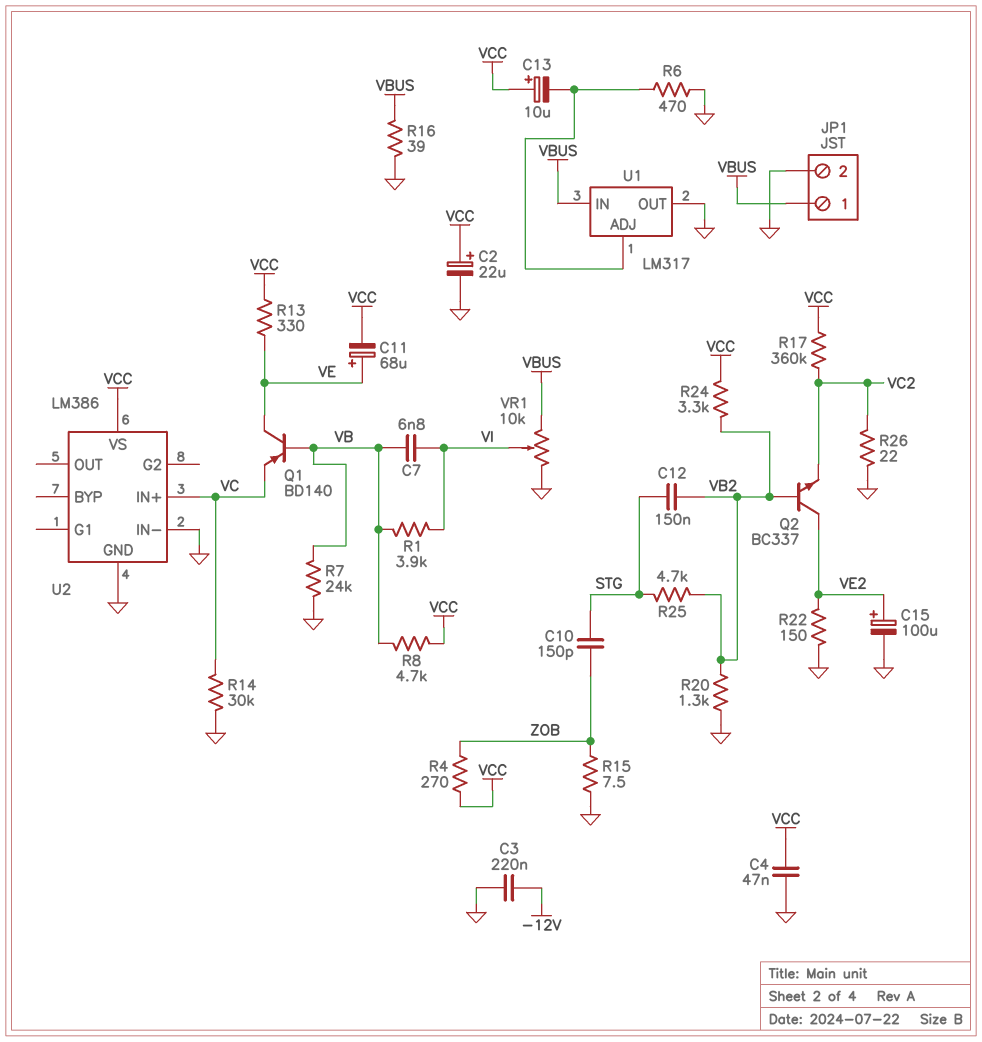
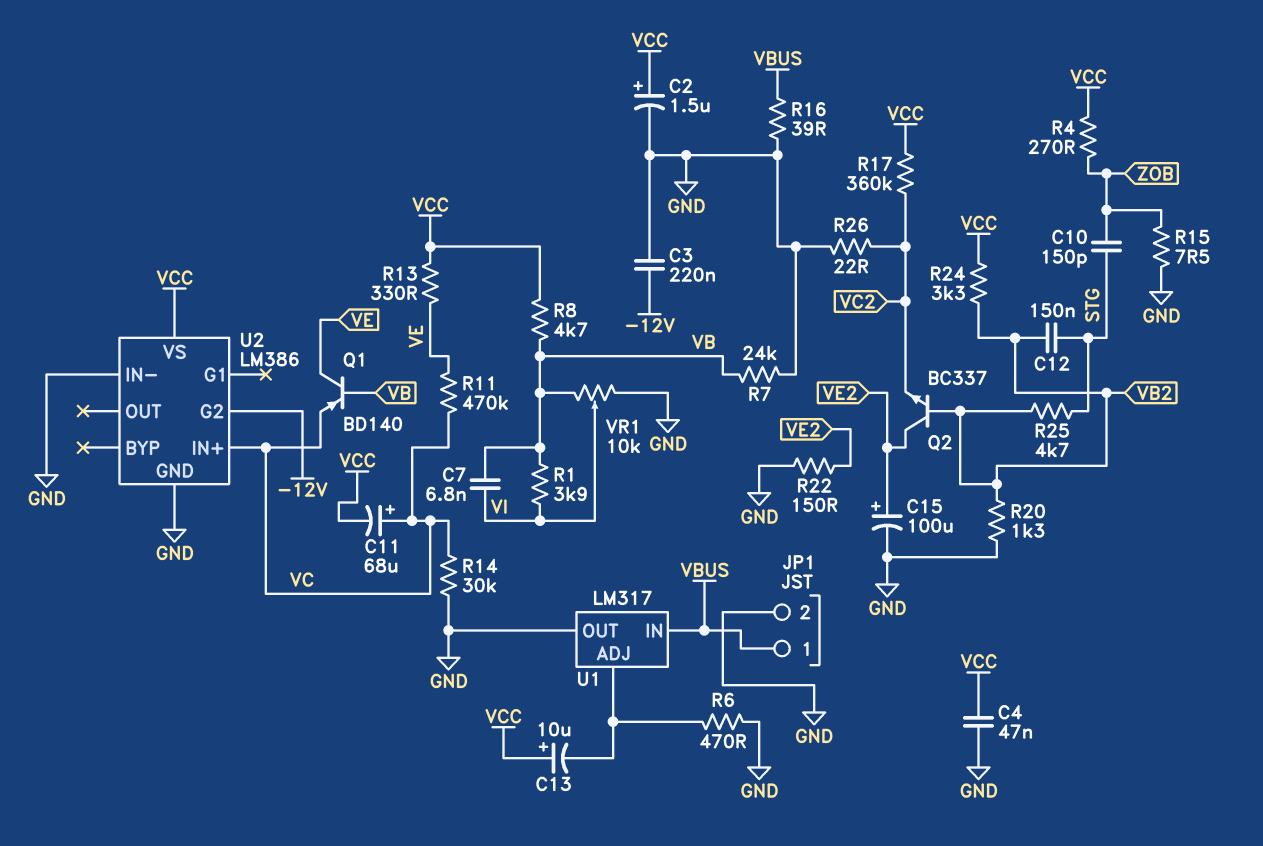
C2: 22uF (plus VCC, minus GND) -> 1.5uF (plus VCC, minus GND)
C11: 68uF (plus VE, minus VCC) -> 68uF (plus VC, minus VCC)
R11: none -> 470k (VC, VE)
U2 pin G2: none -> -12V
VR1: 10k (GND, VBUS, wiper VI) -> 10k (GND, VB, wiper VI)

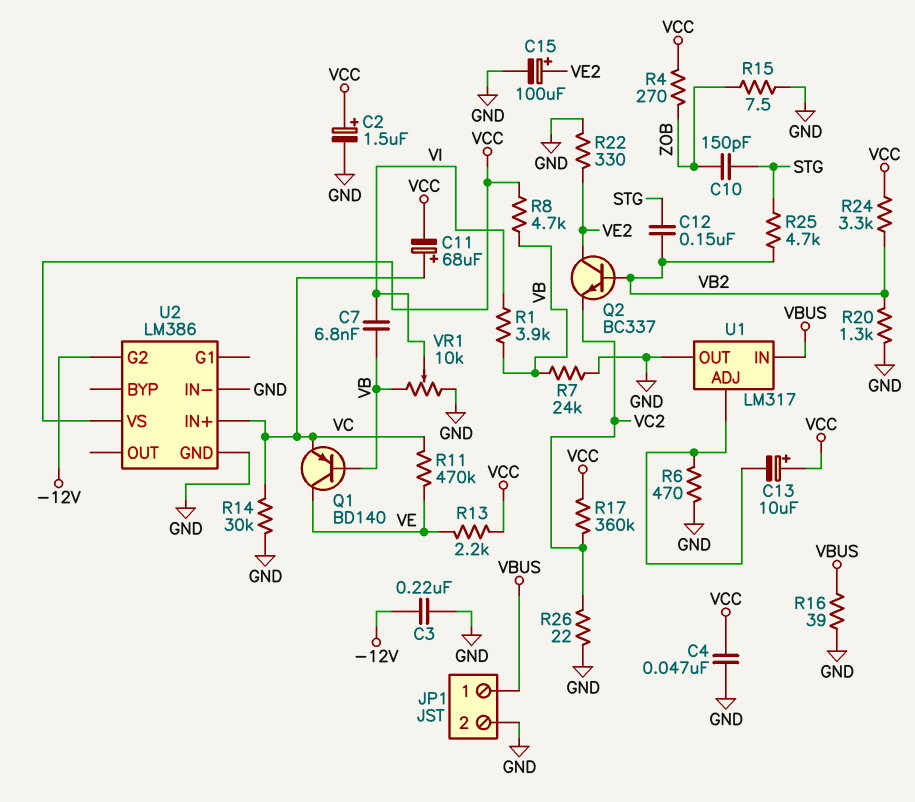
R13: 330 (VCC, VE) -> 2.2k (VCC, VE)
R22: 150 (GND, VE2) -> 330 (GND, VE2)

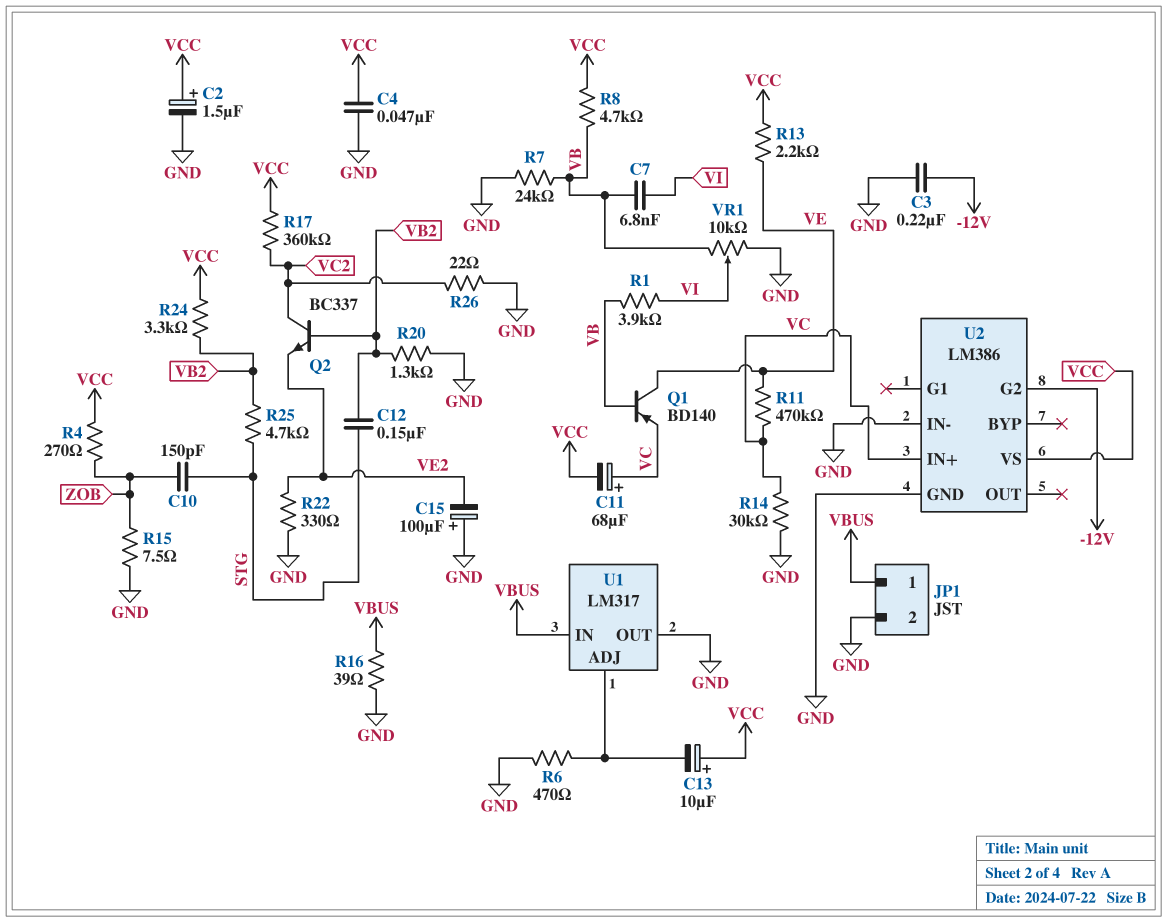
C15: 100uF (plus VE2, minus GND) -> 100uF (plus GND, minus VE2)
Q2: NPN BC337 (B VB2, C VE2, E VC2) -> NPN BC337 (B VB2, C VC2, E VE2)

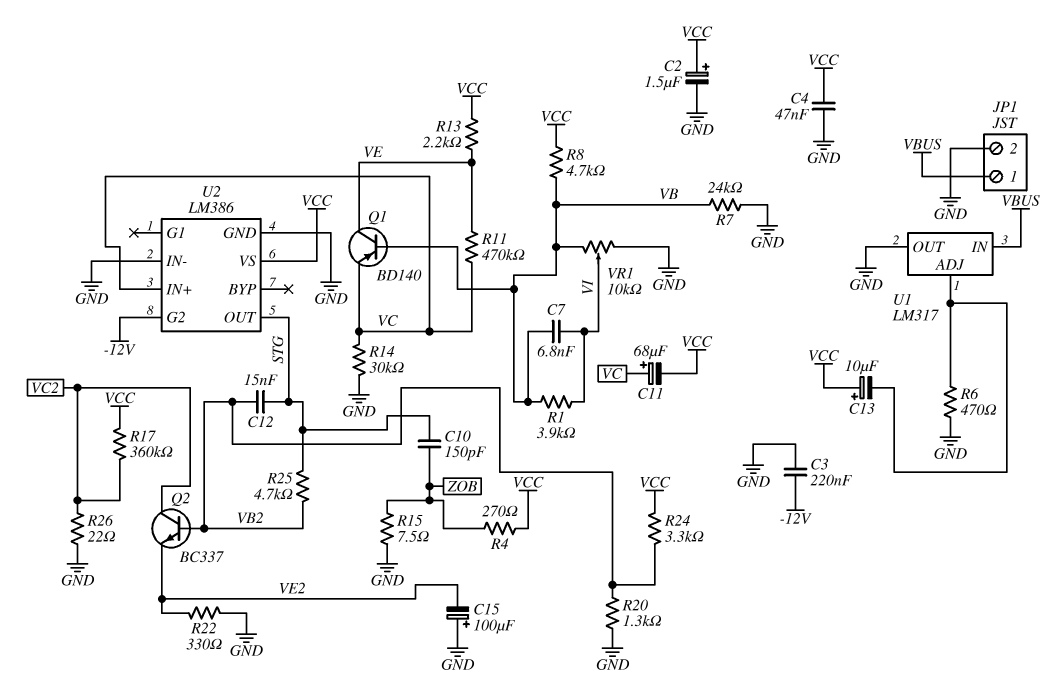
C12: 150nF (STG, VB2) -> 15nF (STG, VB2)
R16: 39 (GND, VBUS) -> none
U2 pin OUT: none -> STG

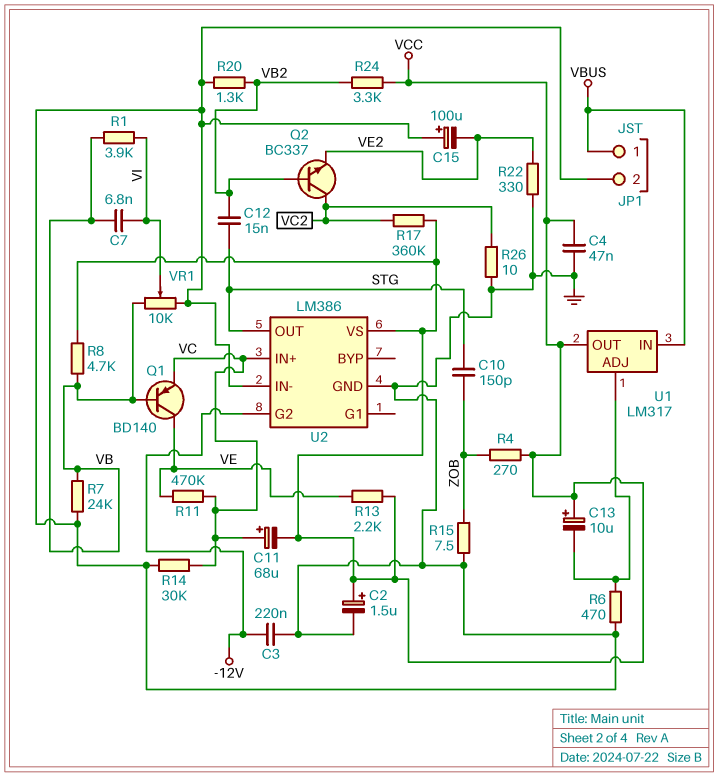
R25: 4.7k (STG, VB2) -> none
R26: 22 (GND, VC2) -> 10 (GND, VC2)
U1 pin OUT: GND -> VCC

